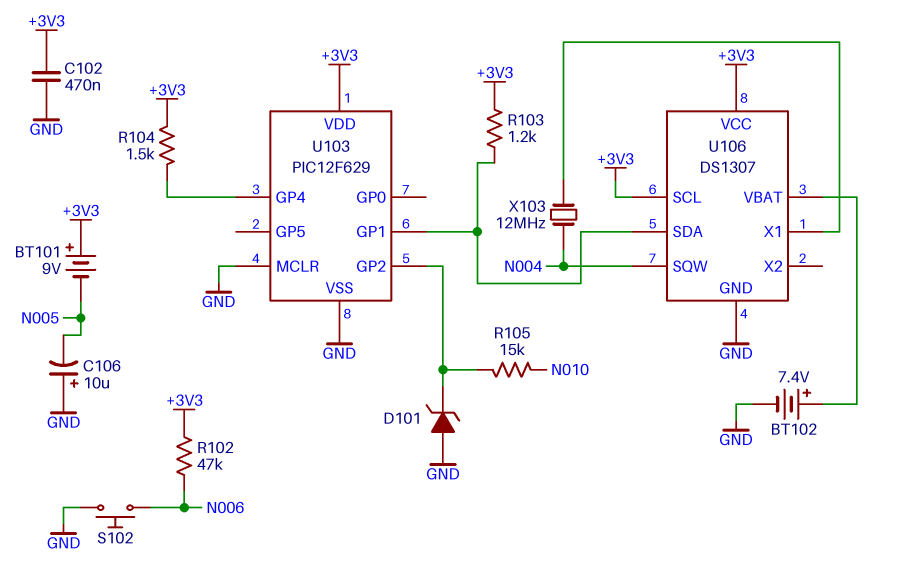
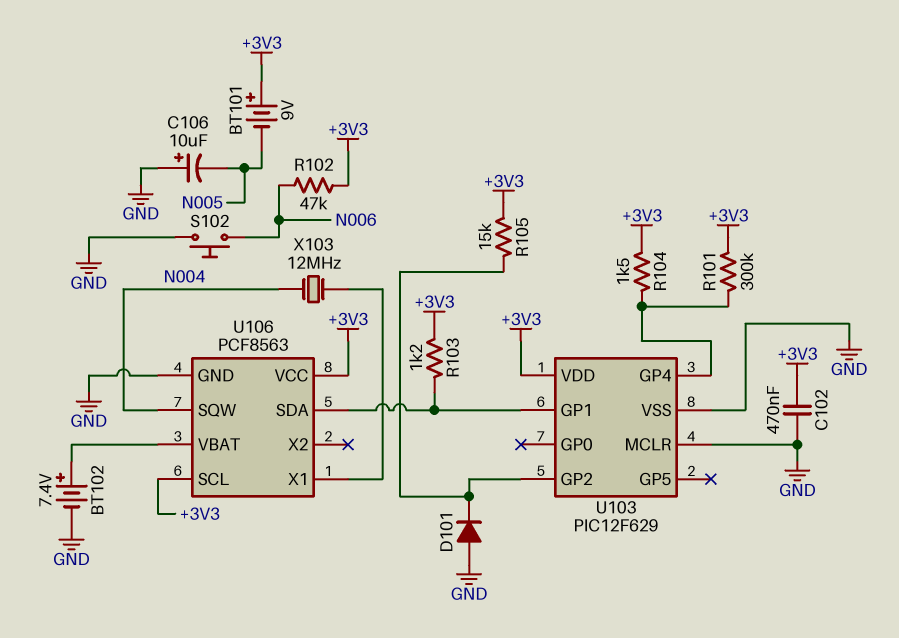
D101: zener (A GND, K U103/GP2) -> diode (A GND, K U103/GP2)
R101: none -> 300k (+3V3, U103/GP4)
R105: 15k (N010, U103/GP2) -> 15k (+3V3, U103/GP2)
U106: DS1307 -> PCF8563

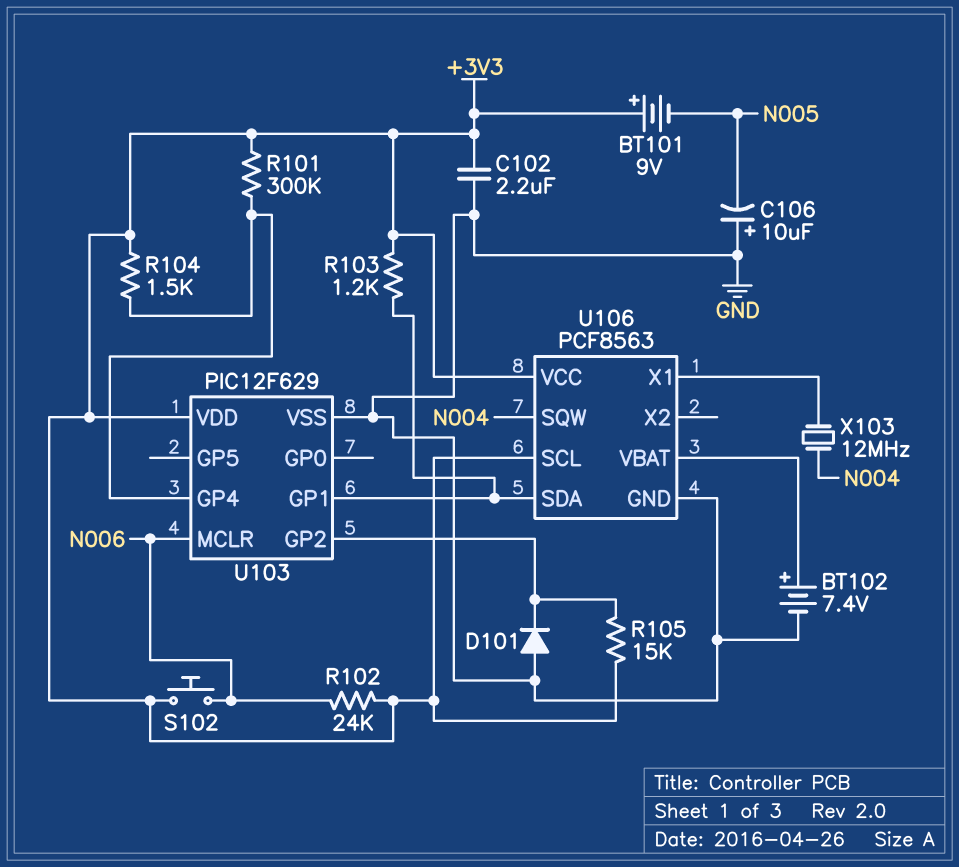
C102: 470nF (+3V3, GND) -> 2.2uF (+3V3, GND)
R102: 47k (+3V3, N006) -> 24k (+3V3, N006)
S102: button (GND, N006) -> button (+3V3, N006)
U103 pin MCLR: GND -> N006

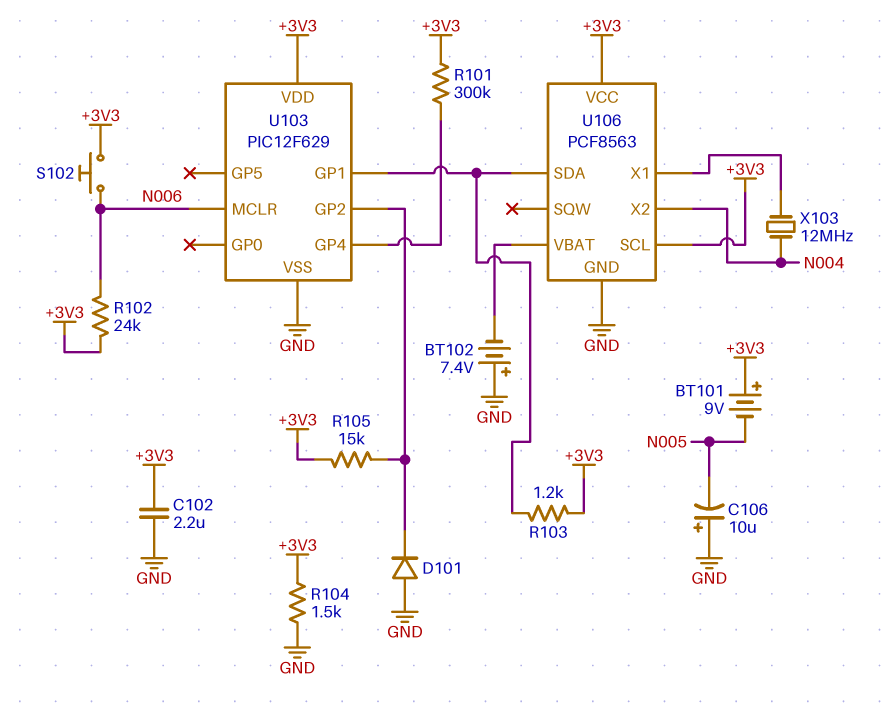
BT102: 7.4V (plus U106/VBAT, minus GND) -> 7.4V (plus GND, minus U106/VBAT)
R104: 1.5k (+3V3, U103/GP4) -> 1.5k (+3V3, GND)
U106 pin SQW: N004 -> none
U106 pin X2: none -> N004

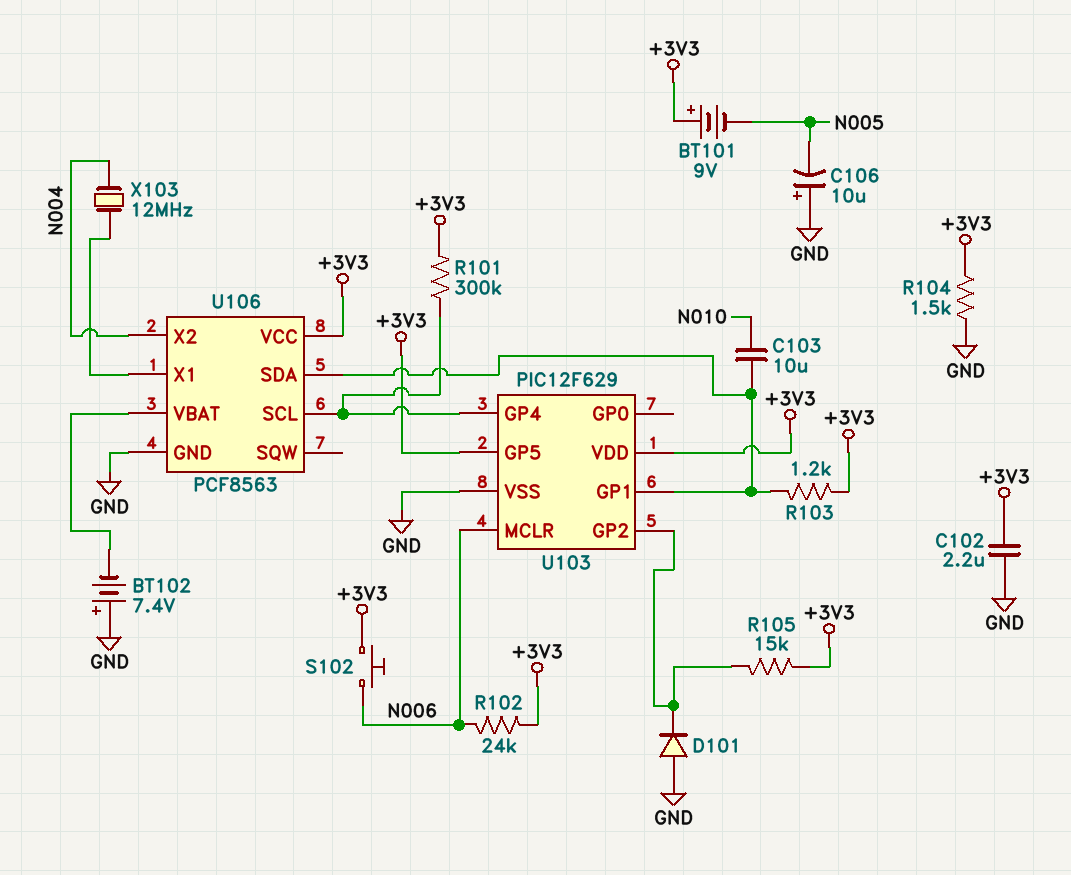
C103: none -> 10uF (N010, U103/GP1)
U103 pin GP5: none -> +3V3
U106 pin SCL: +3V3 -> U103/GP4

